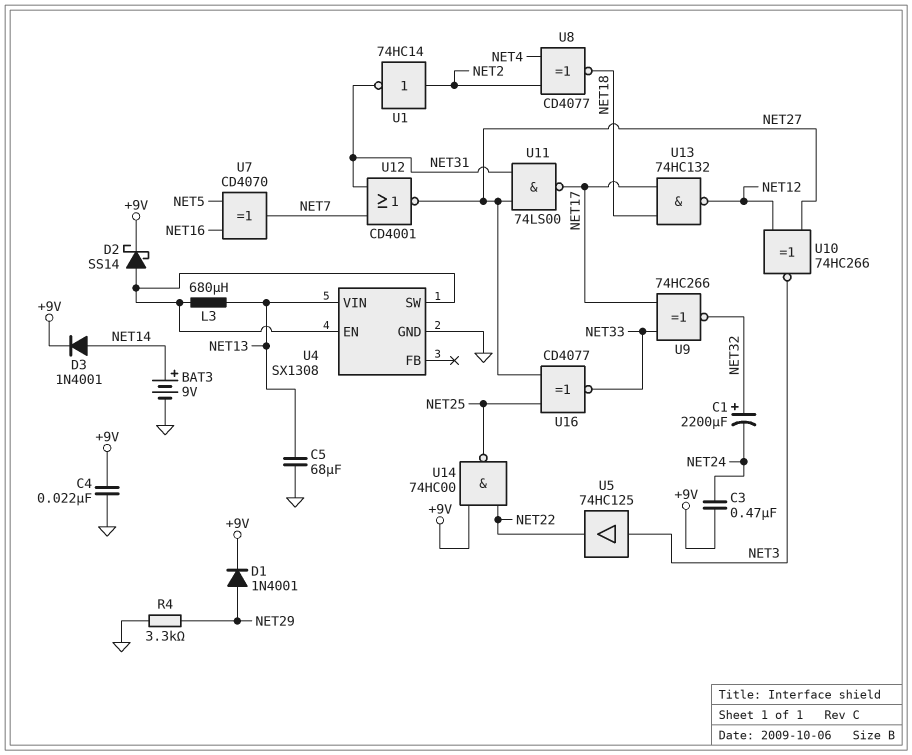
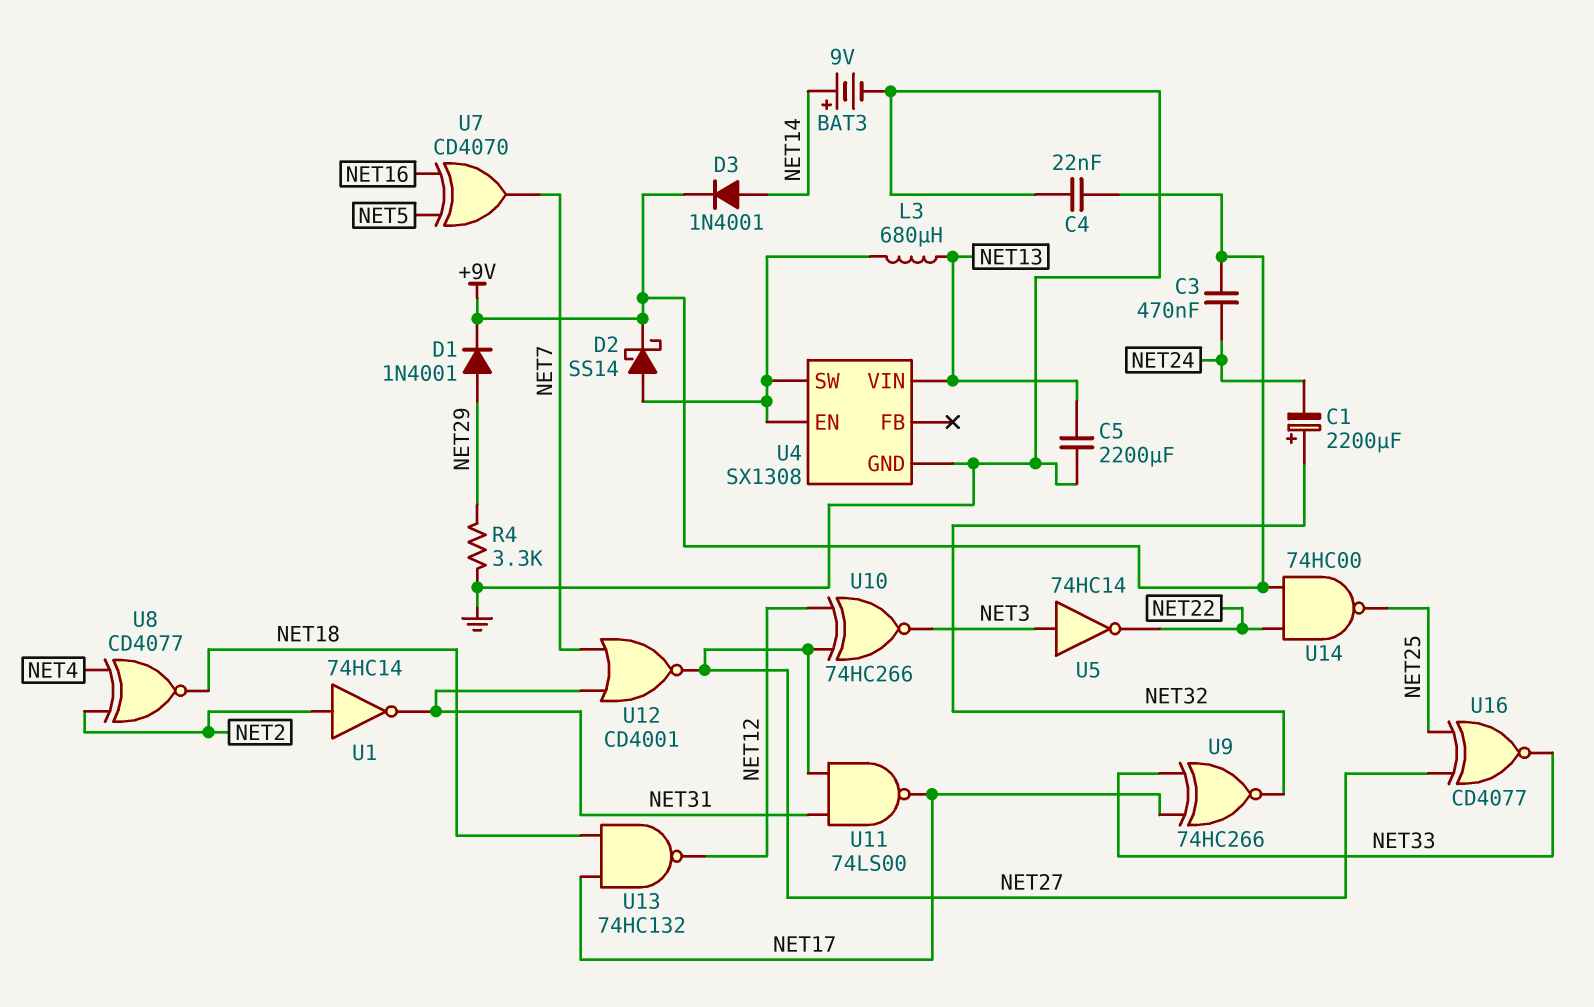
C5: 68uF (GND, NET13) -> 2200uF (GND, NET13)
U5: buffer 74HC125 (in NET3, out NET22) -> NOT 74HC14 (in NET3, out NET22)

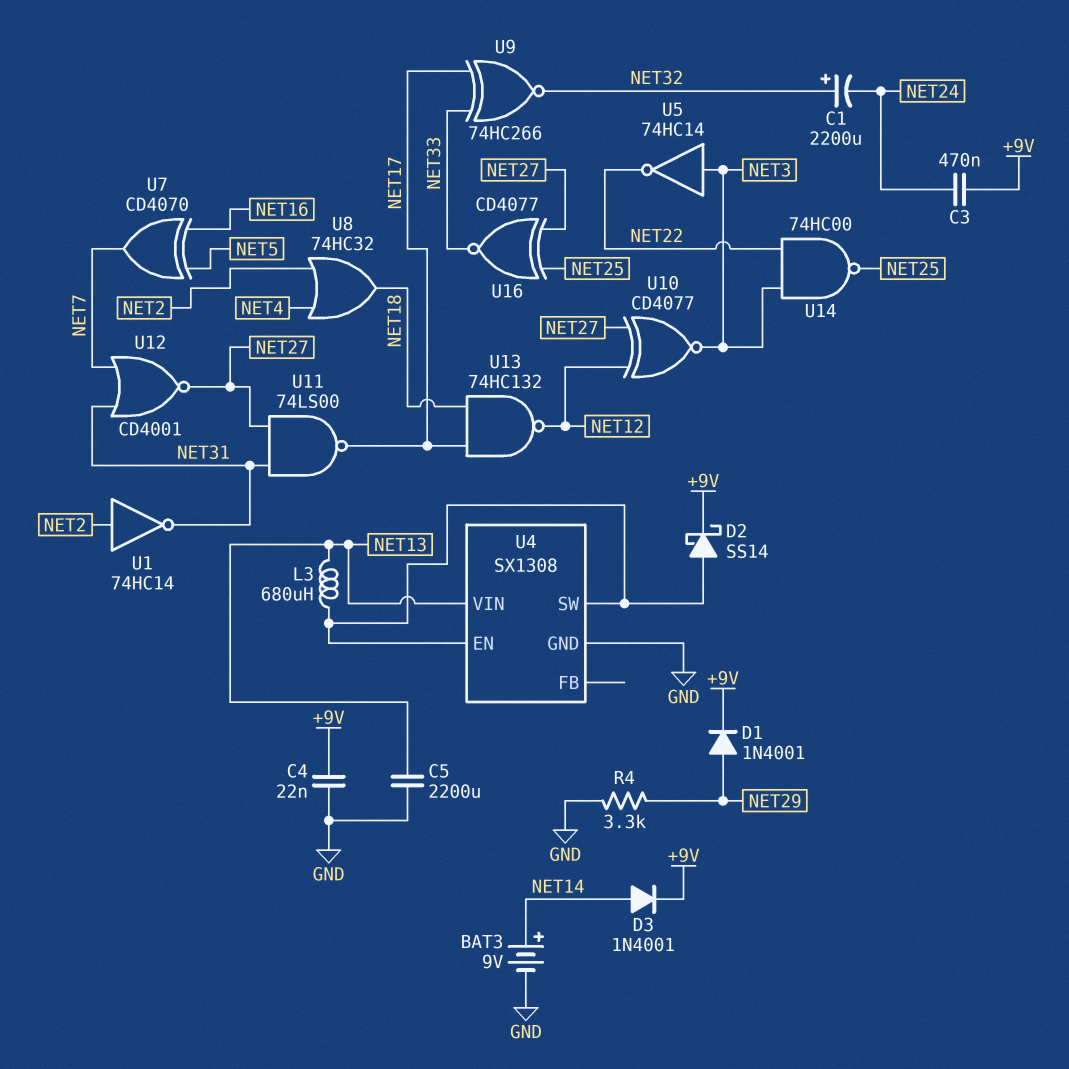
U8: XNOR CD4077 (in NET2, in NET4, out NET18) -> OR 74HC32 (in NET2, in NET4, out NET18)
U10: XNOR 74HC266 (in NET12, in NET27, out NET3) -> XNOR CD4077 (in NET12, in NET27, out NET3)
U14: NAND 74HC00 (in +9V, in NET22, out NET25) -> NAND 74HC00 (in NET3, in NET22, out NET25)

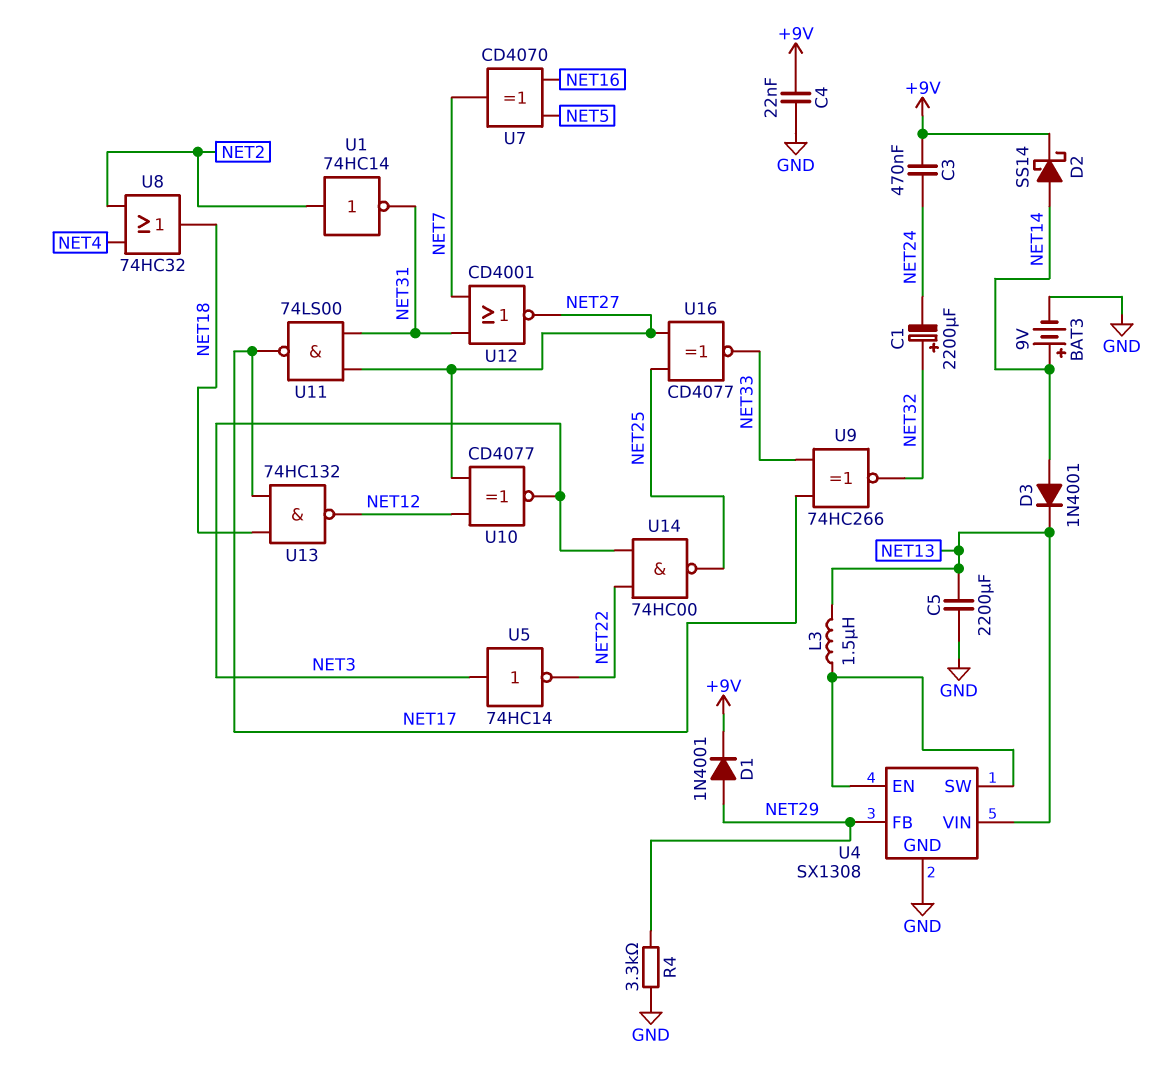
D2: schottky SS14 (A U4/EN, K +9V) -> schottky SS14 (A NET14, K +9V)
D3: diode 1N4001 (A NET14, K +9V) -> diode 1N4001 (A NET14, K NET13)
L3: 680uH (NET13, U4/EN) -> 1.5uH (NET13, U4/EN)
U4 pin FB: none -> NET29

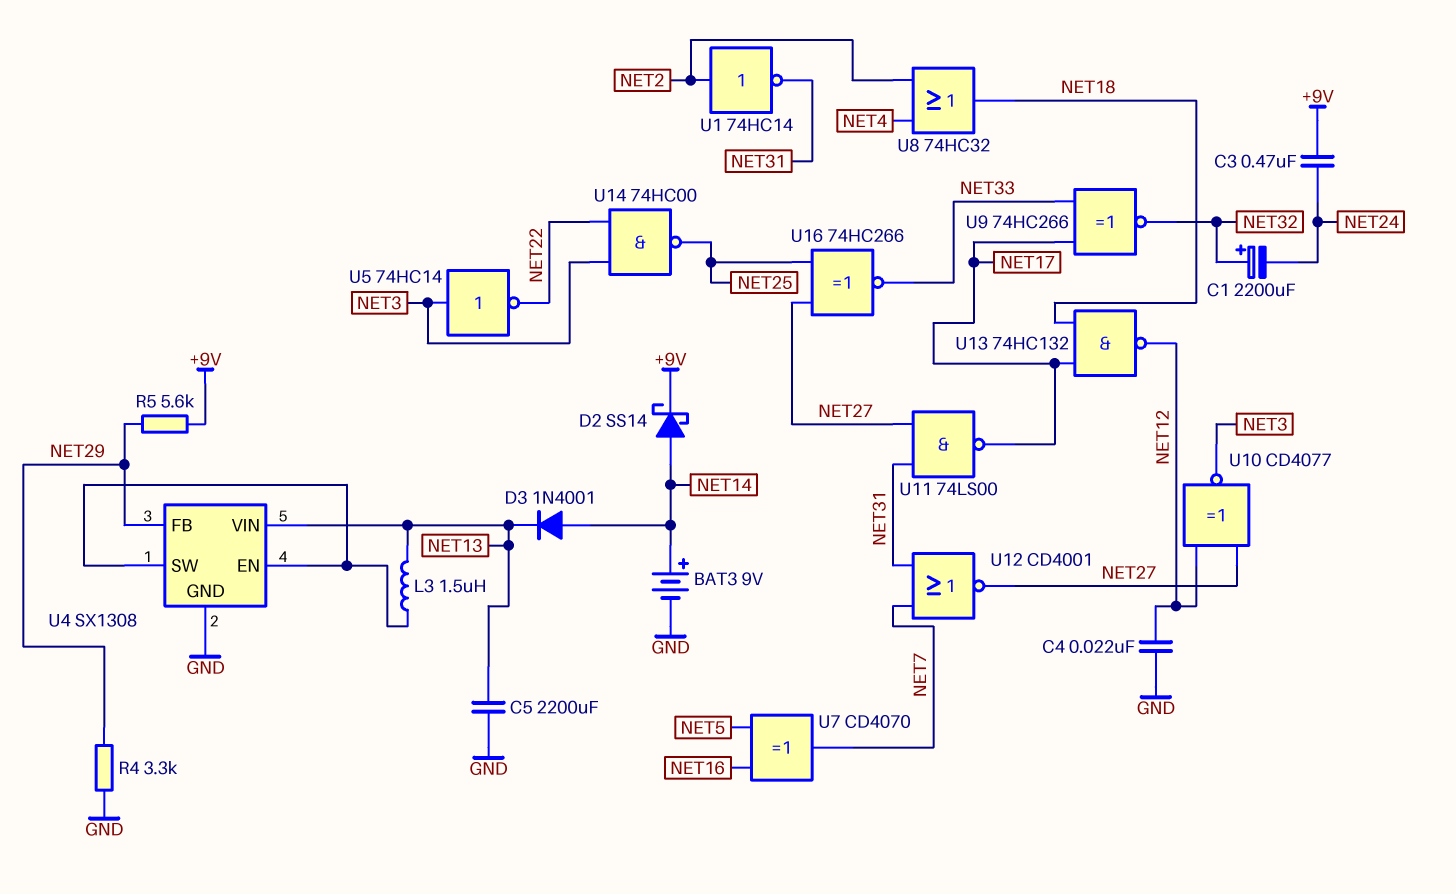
C4: 22nF (+9V, GND) -> 22nF (GND, NET12)
D1: diode 1N4001 (A NET29, K +9V) -> none
R5: none -> 5.6k (+9V, NET29)
U16: XNOR CD4077 (in NET25, in NET27, out NET33) -> XNOR 74HC266 (in NET25, in NET27, out NET33)

